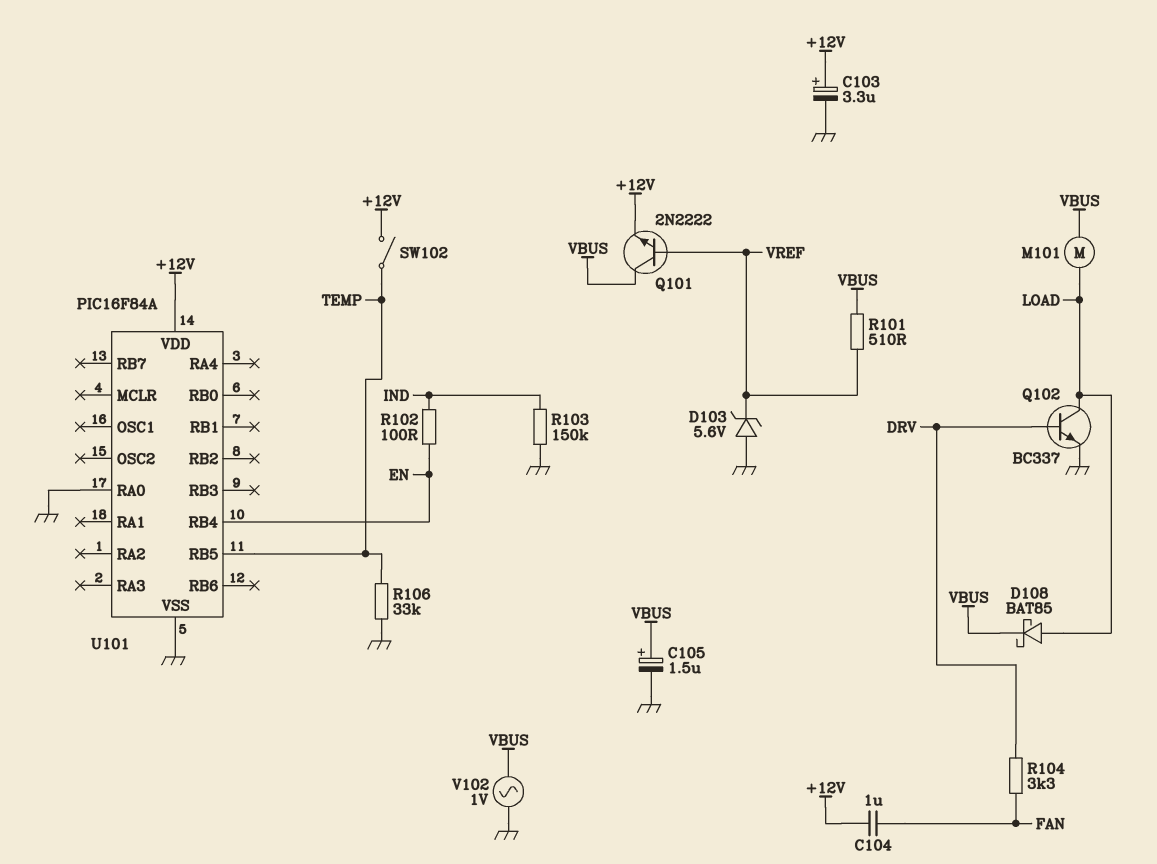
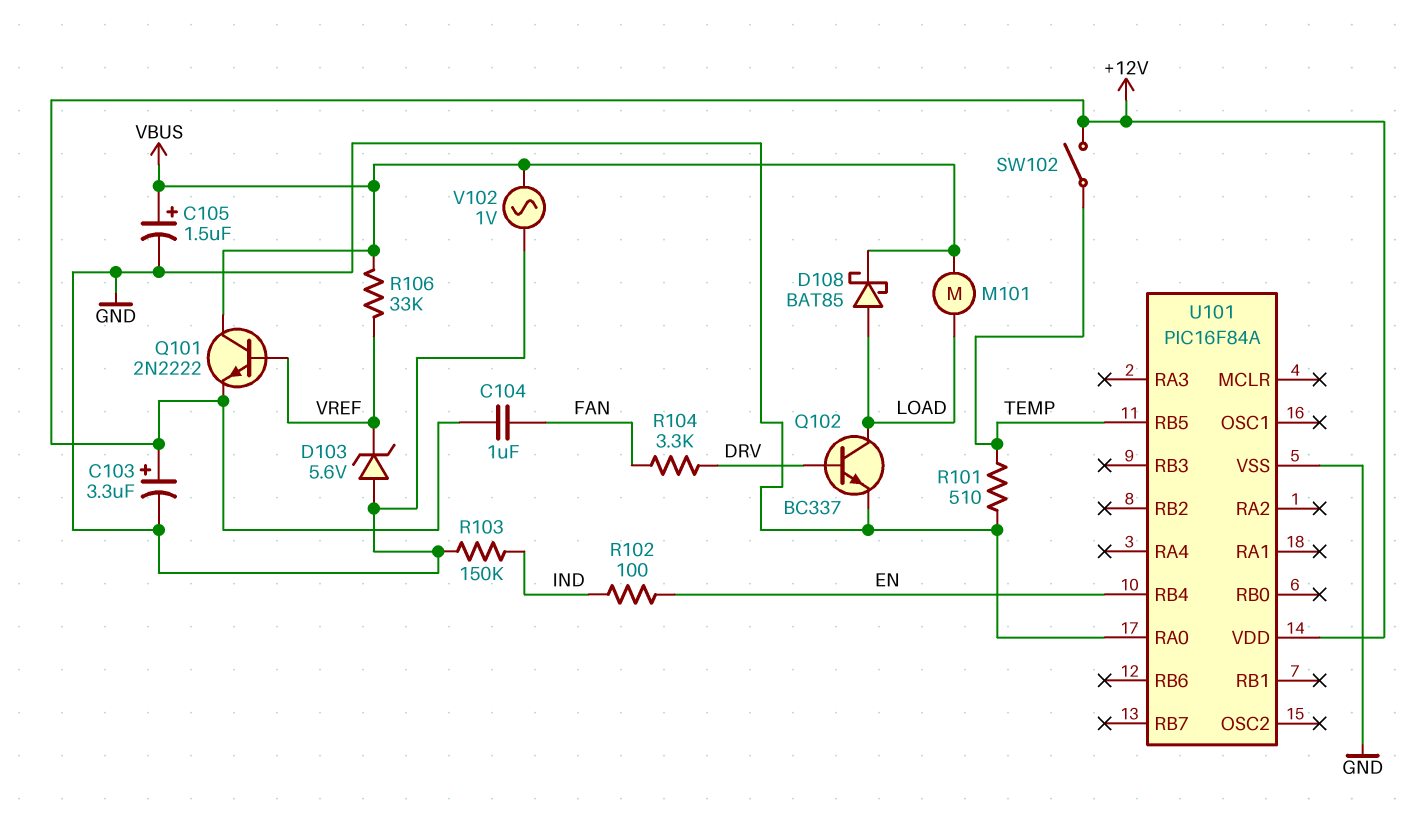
R101: 510 (VBUS, VREF) -> 510 (GND, TEMP)
R106: 33k (GND, TEMP) -> 33k (VBUS, VREF)

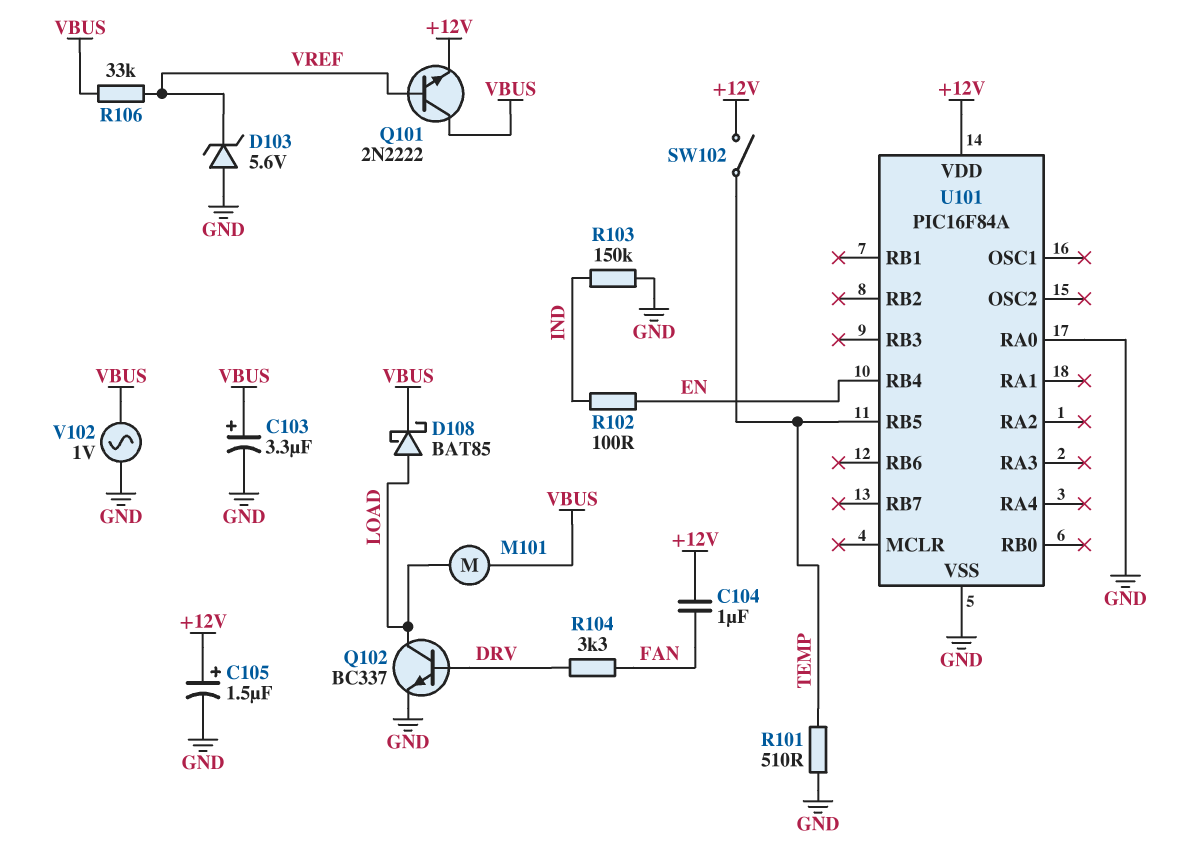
C103: 3.3uF (plus +12V, minus GND) -> 3.3uF (plus VBUS, minus GND)
C105: 1.5uF (plus VBUS, minus GND) -> 1.5uF (plus +12V, minus GND)

